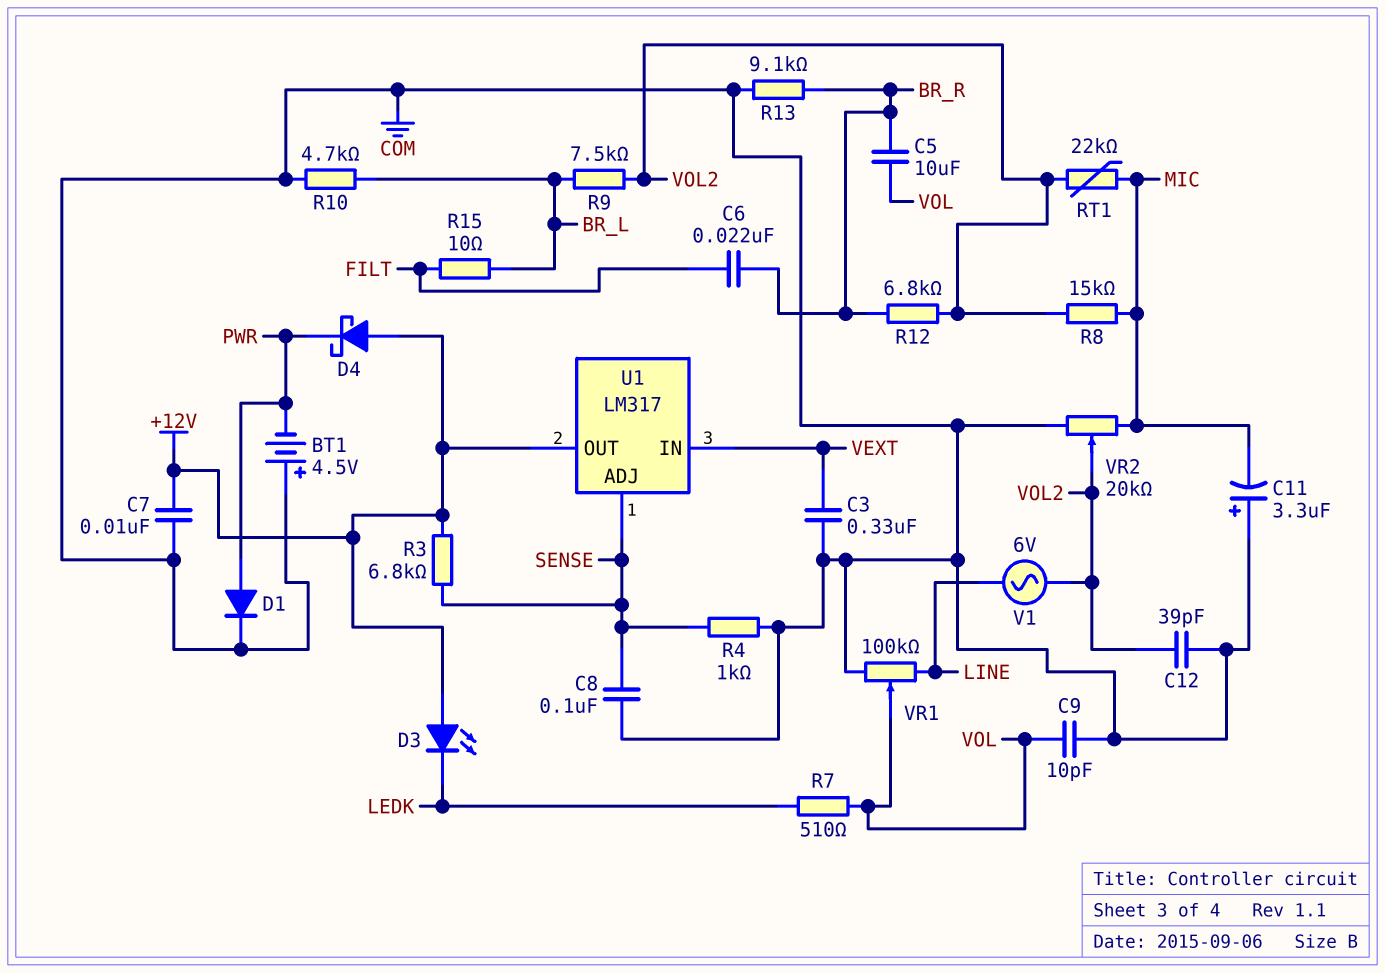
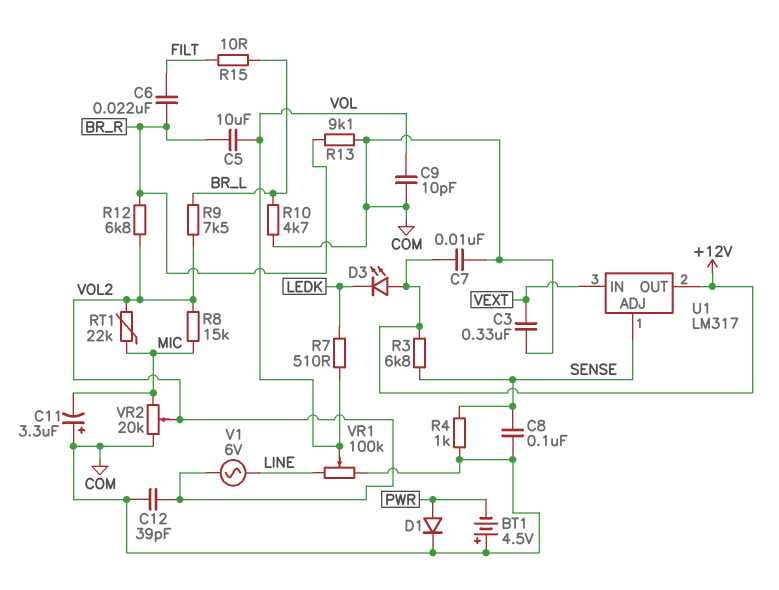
D4: schottky (A +12V, K PWR) -> none

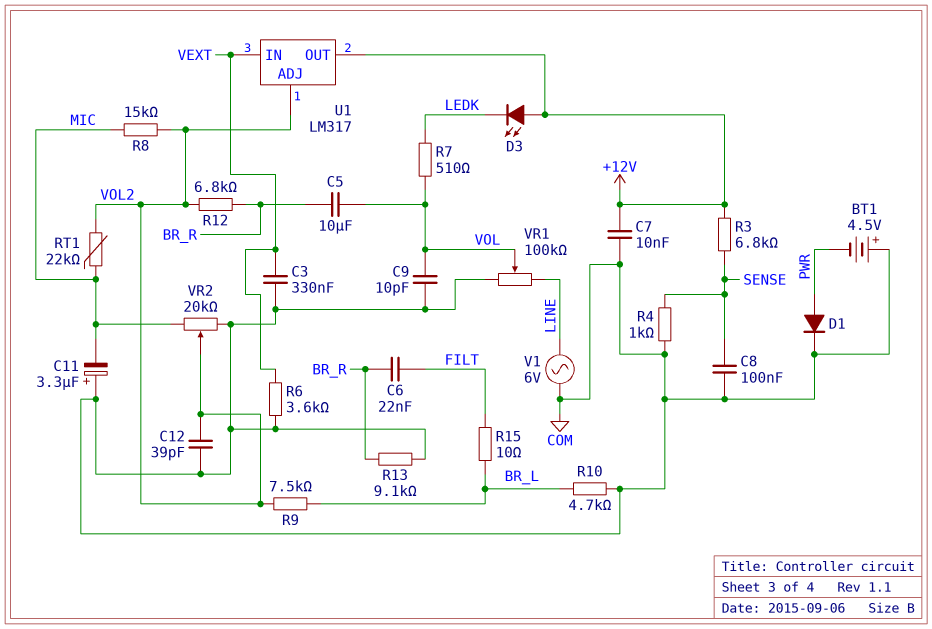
R6: none -> 3.6k (COM, VEXT)
U1 pin ADJ: SENSE -> VOL2
V1: AC 6V (LINE, VOL2) -> AC 6V (COM, LINE)

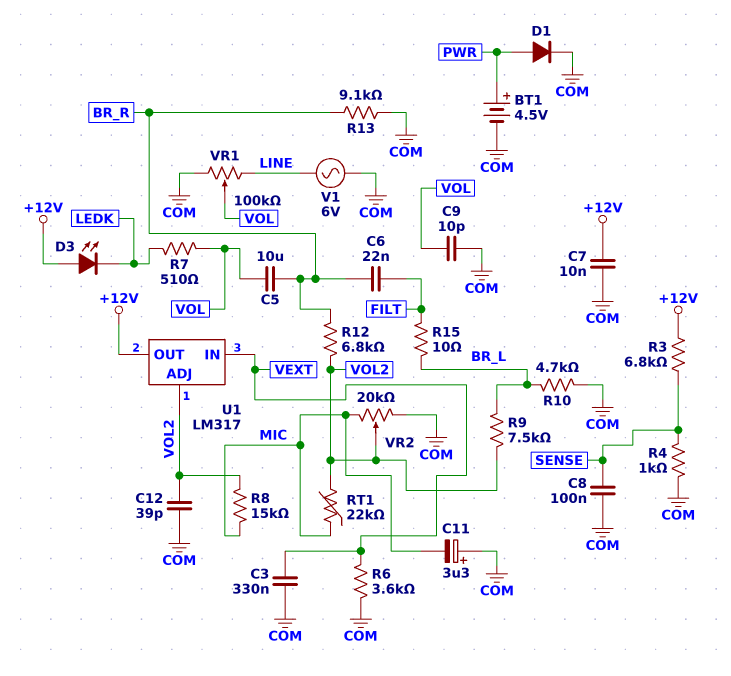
BT1: 4.5V (plus COM, minus PWR) -> 4.5V (plus PWR, minus COM)

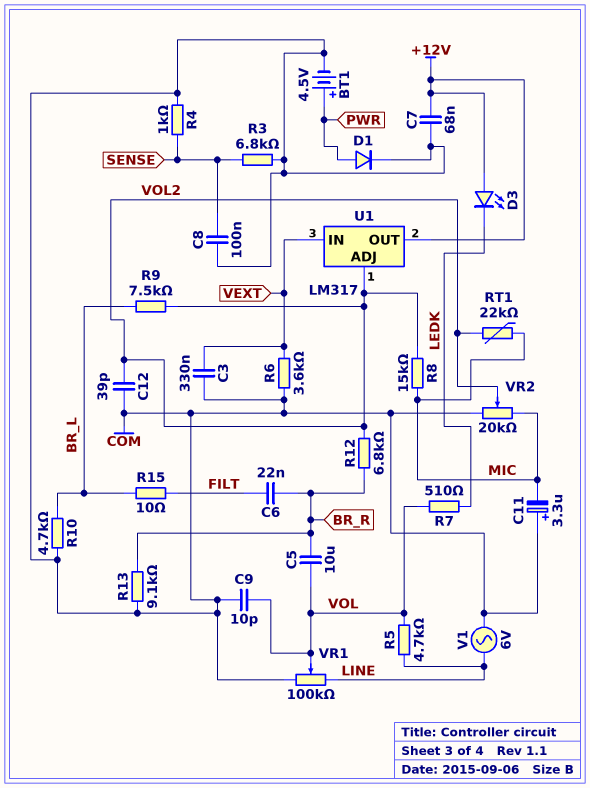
C7: 10nF (+12V, COM) -> 68nF (+12V, COM)
R3: 6.8k (+12V, SENSE) -> 6.8k (COM, SENSE)
R5: none -> 4.7k (LINE, VOL)

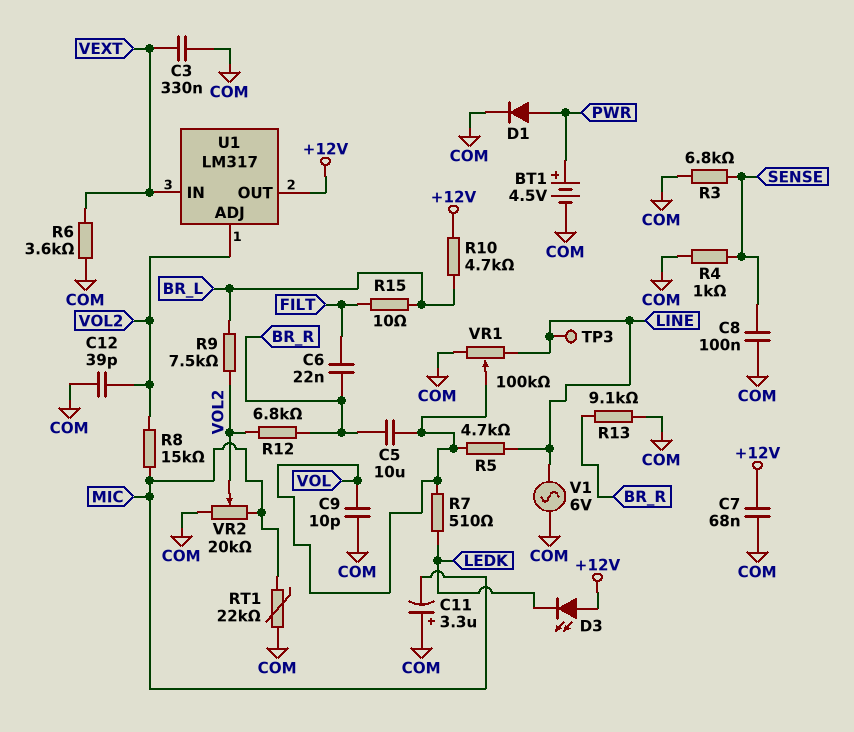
R10: 4.7k (BR_L, COM) -> 4.7k (+12V, BR_L)
RT1: 22k (MIC, VOL2) -> 22k (COM, MIC)
TP3: none -> test point (LINE)

